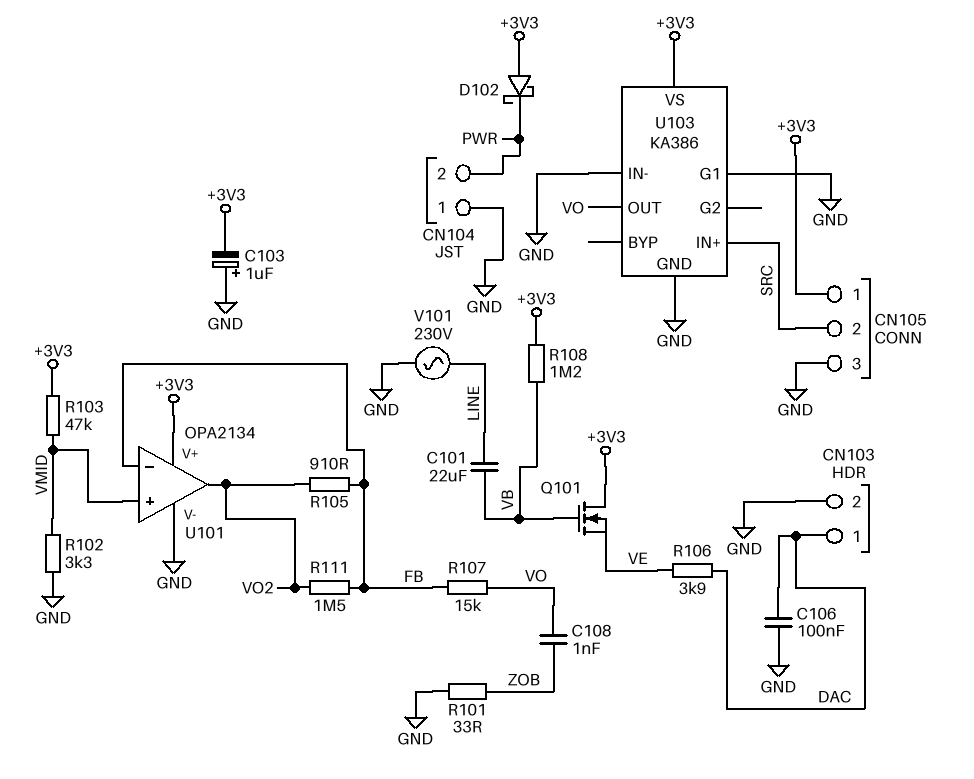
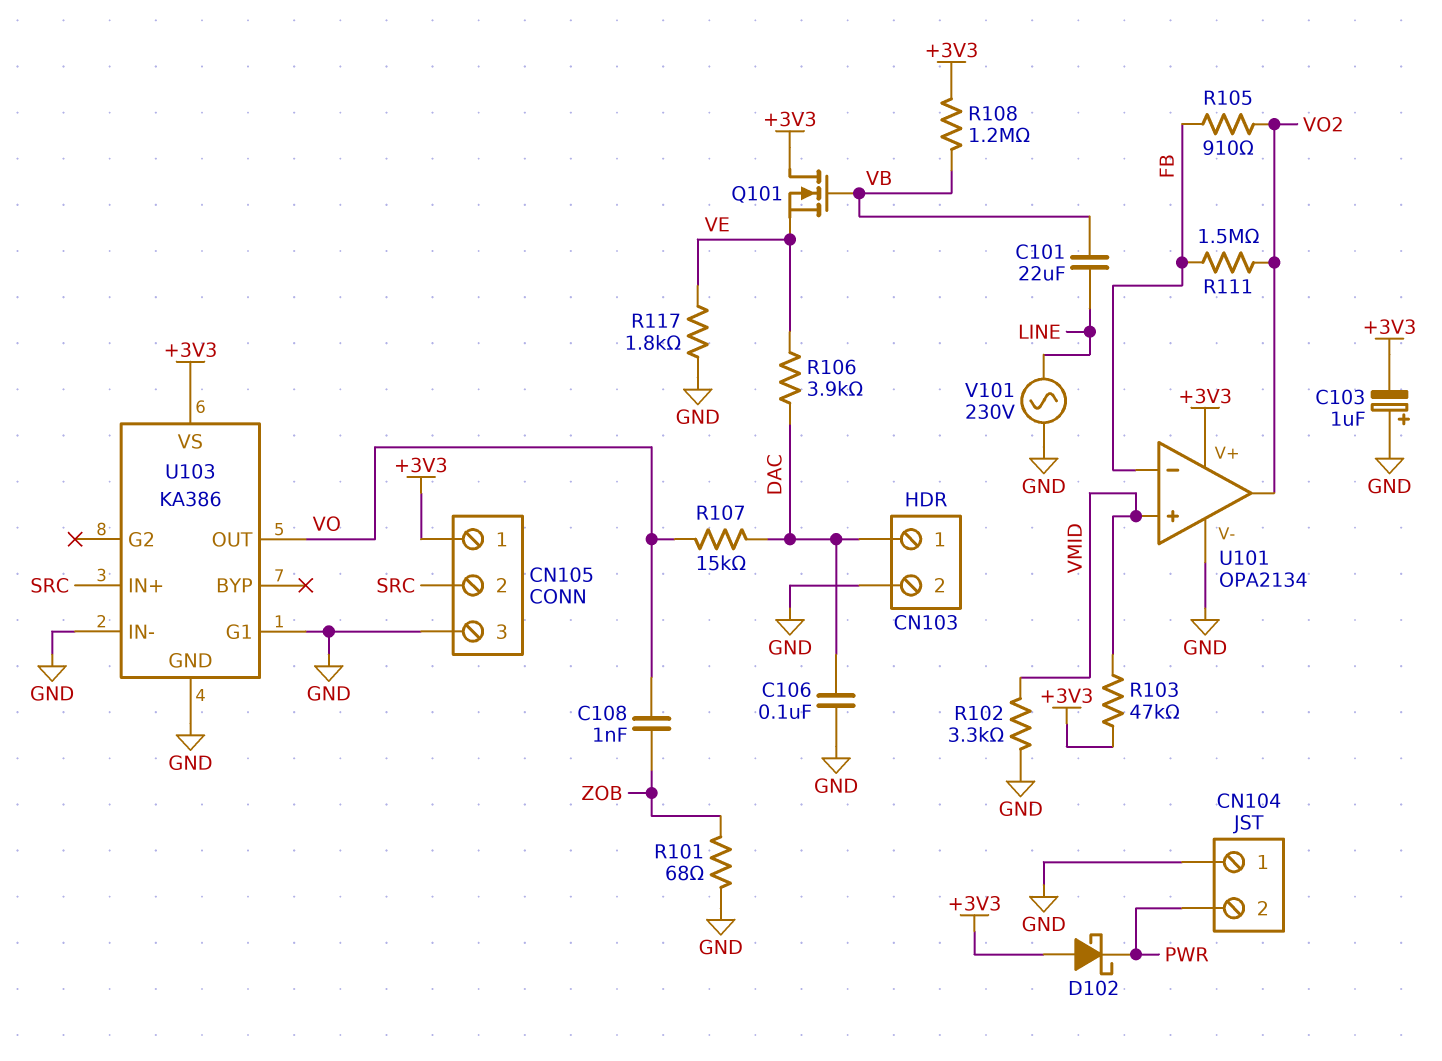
R101: 33 (GND, ZOB) -> 68 (GND, ZOB)
R107: 15k (FB, VO) -> 15k (DAC, VO)
R117: none -> 1.8k (GND, VE)

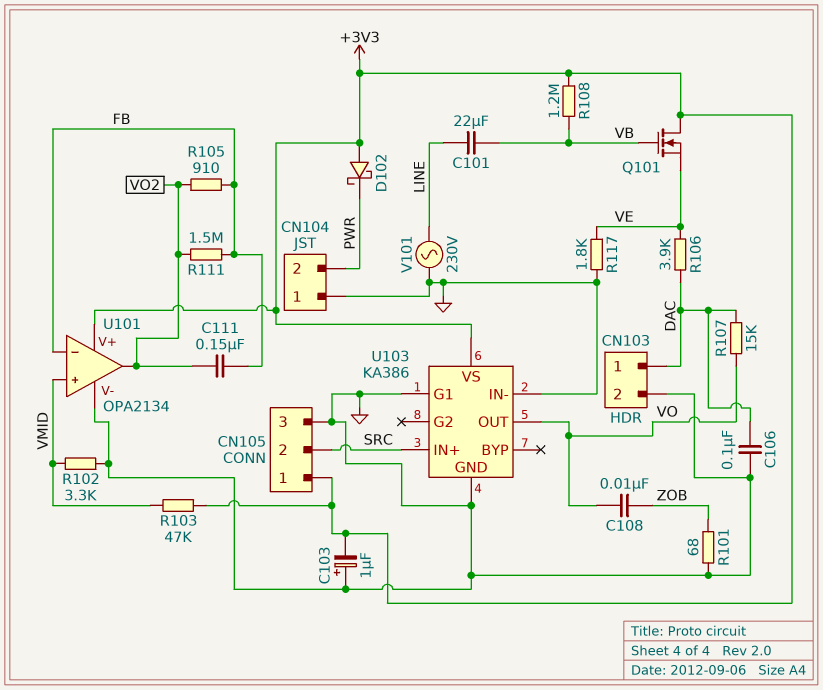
C108: 1nF (VO, ZOB) -> 10nF (VO, ZOB)
C111: none -> 150nF (FB, VO2)

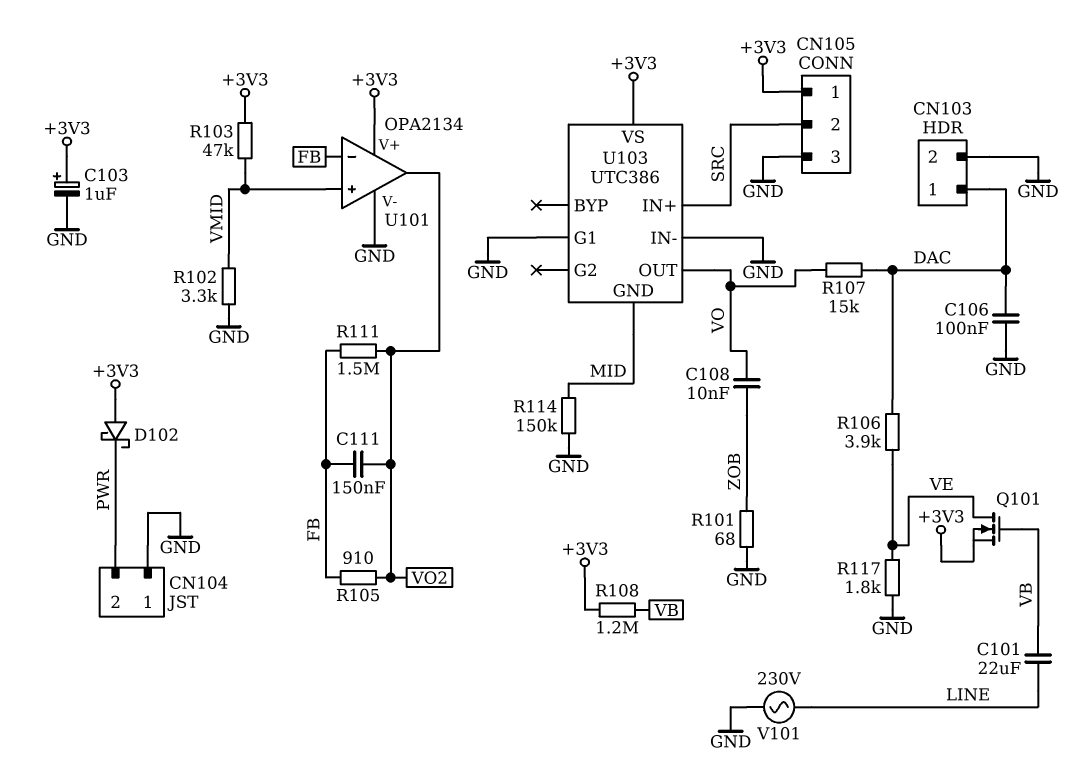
C103: 1uF (plus GND, minus +3V3) -> 1uF (plus +3V3, minus GND)
Q101: NMOS (G VB, D +3V3, S VE) -> NMOS (G VB, D VE, S +3V3)
R114: none -> 150k (GND, MID)
U103: KA386 -> UTC386
U103 pin GND: GND -> MID

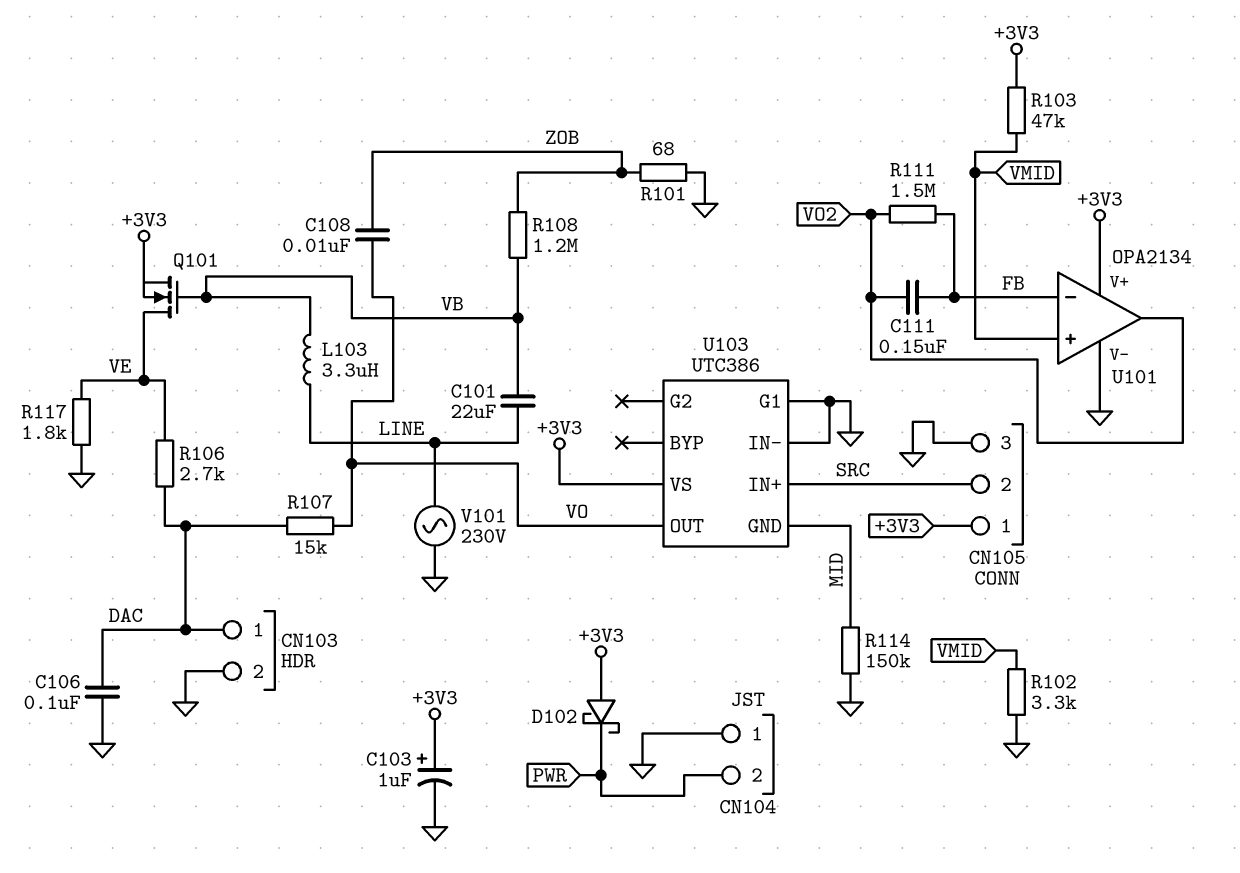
L103: none -> 3.3uH (LINE, VB)
R105: 910 (FB, VO2) -> none
R106: 3.9k (DAC, VE) -> 2.7k (DAC, VE)
R108: 1.2M (+3V3, VB) -> 1.2M (VB, ZOB)

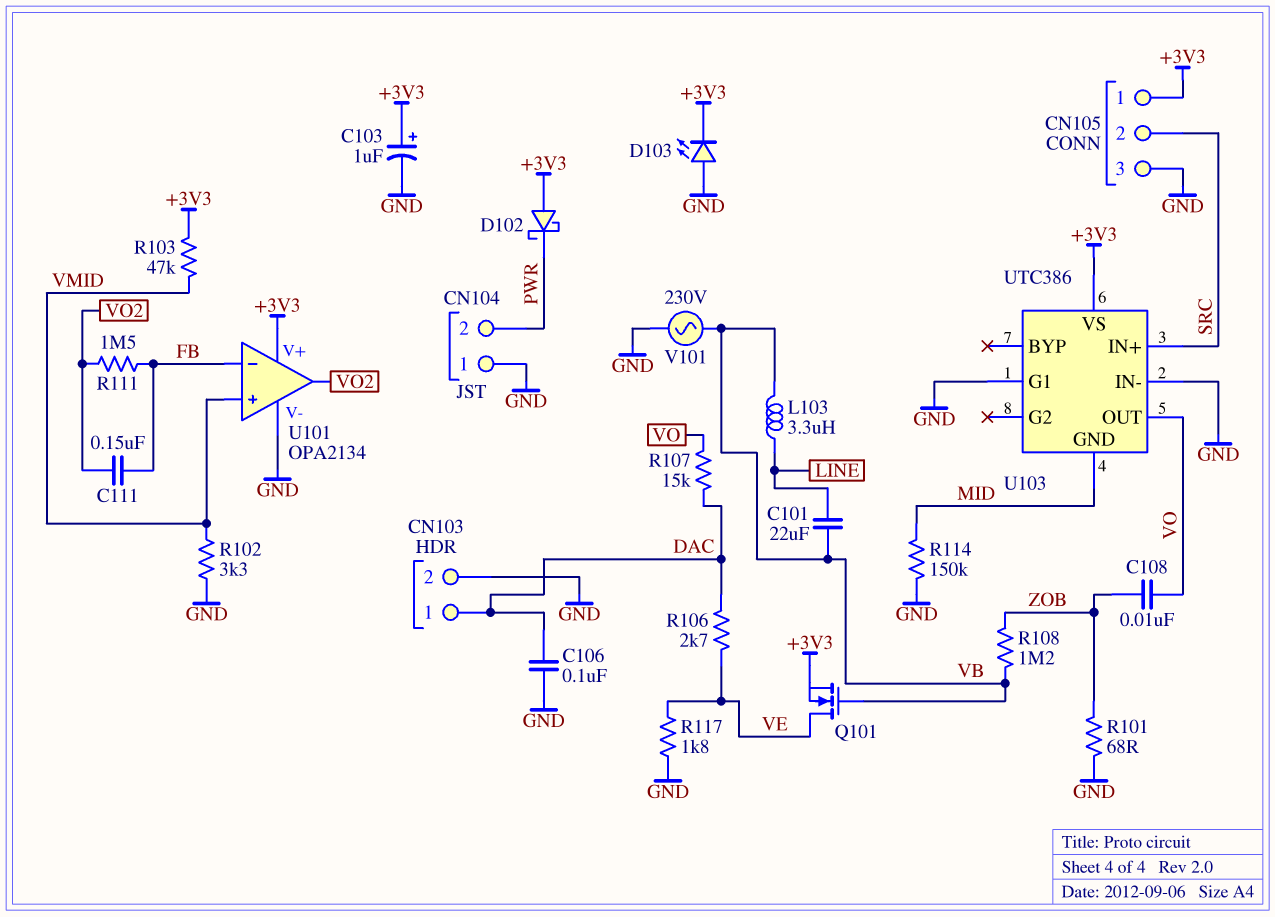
D103: none -> LED (A GND, K +3V3)
V101: AC 230V (GND, LINE) -> AC 230V (GND, VB)

